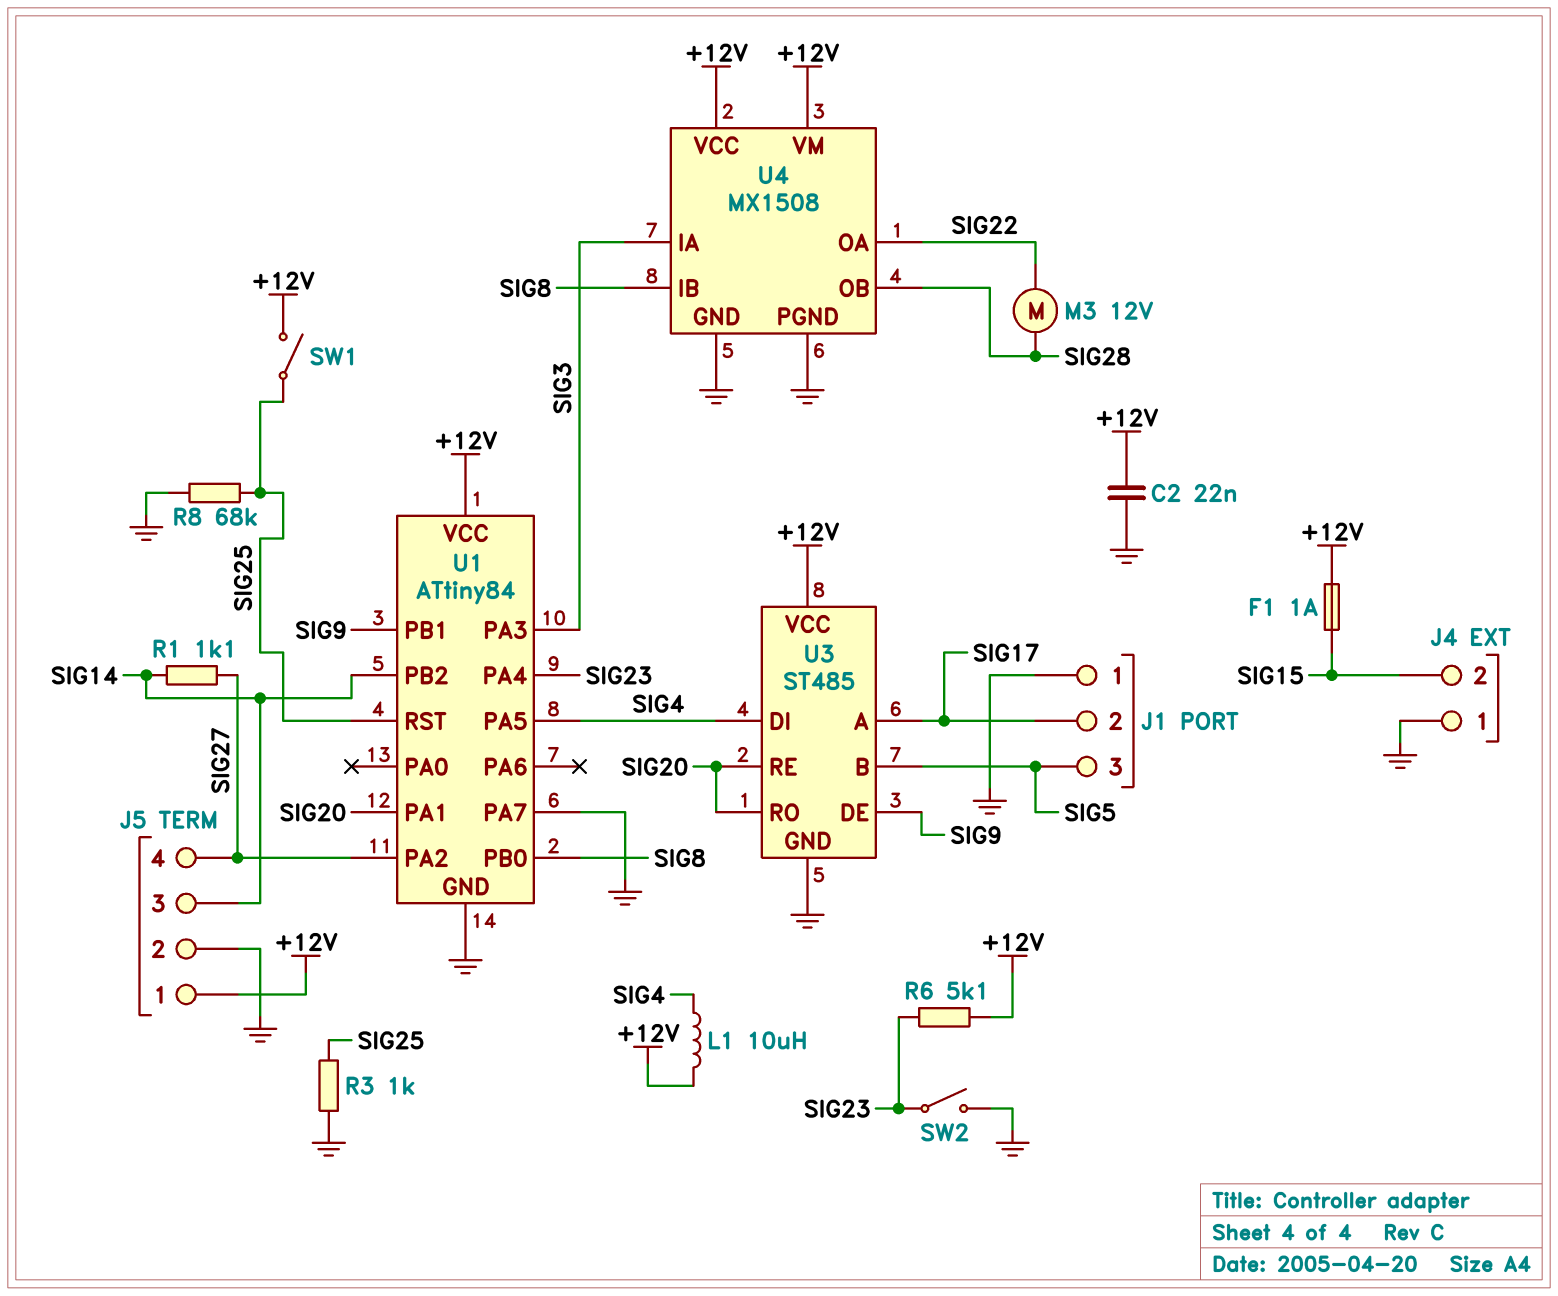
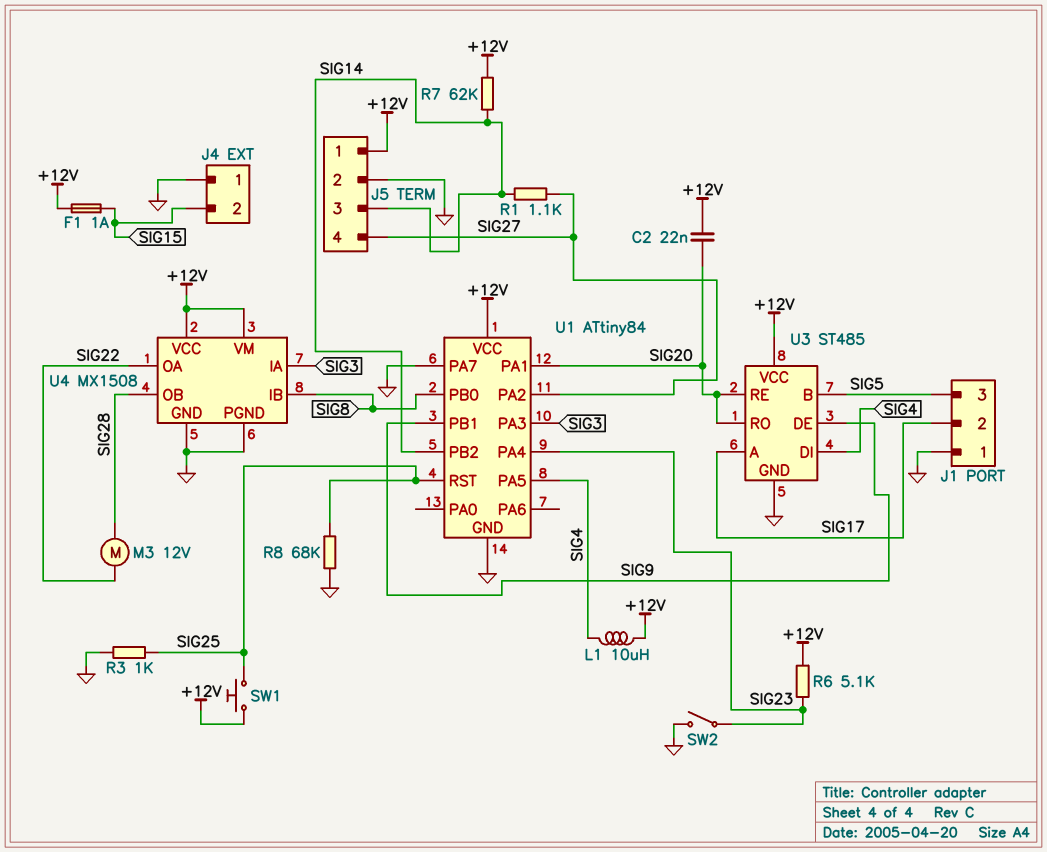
C2: 22nF (+12V, GND) -> 22nF (+12V, SIG20)
R7: none -> 62k (+12V, SIG14)
SW1: switch (+12V, SIG25) -> button (+12V, SIG25)

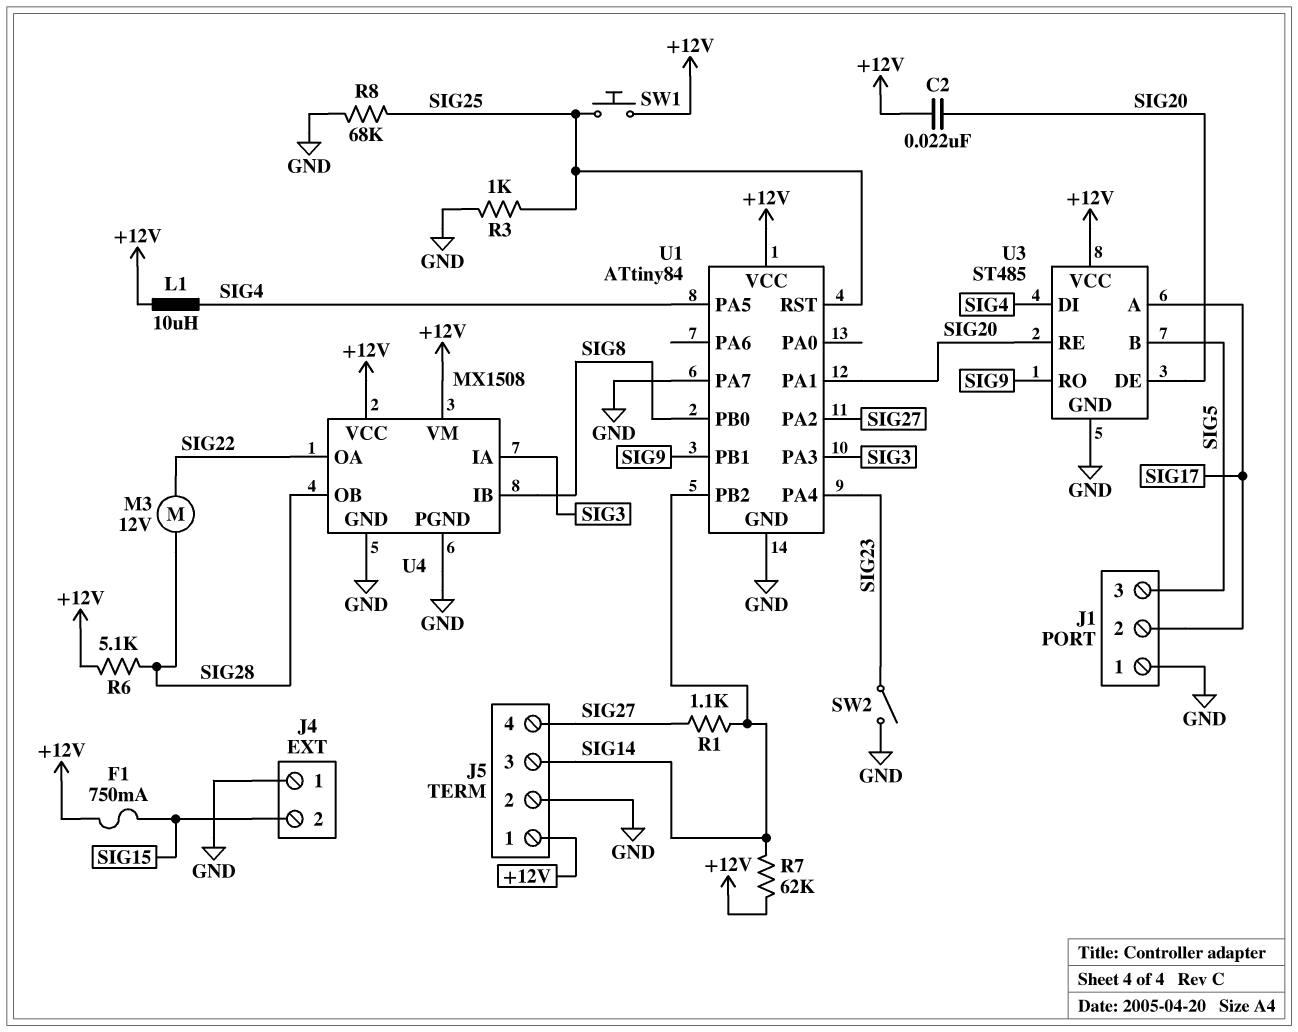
F1: 1A (+12V, SIG15) -> 750mA (+12V, SIG15)
R6: 5.1k (+12V, SIG23) -> 5.1k (+12V, SIG28)
U3 pin DE: SIG9 -> SIG20
U3 pin RO: SIG20 -> SIG9

